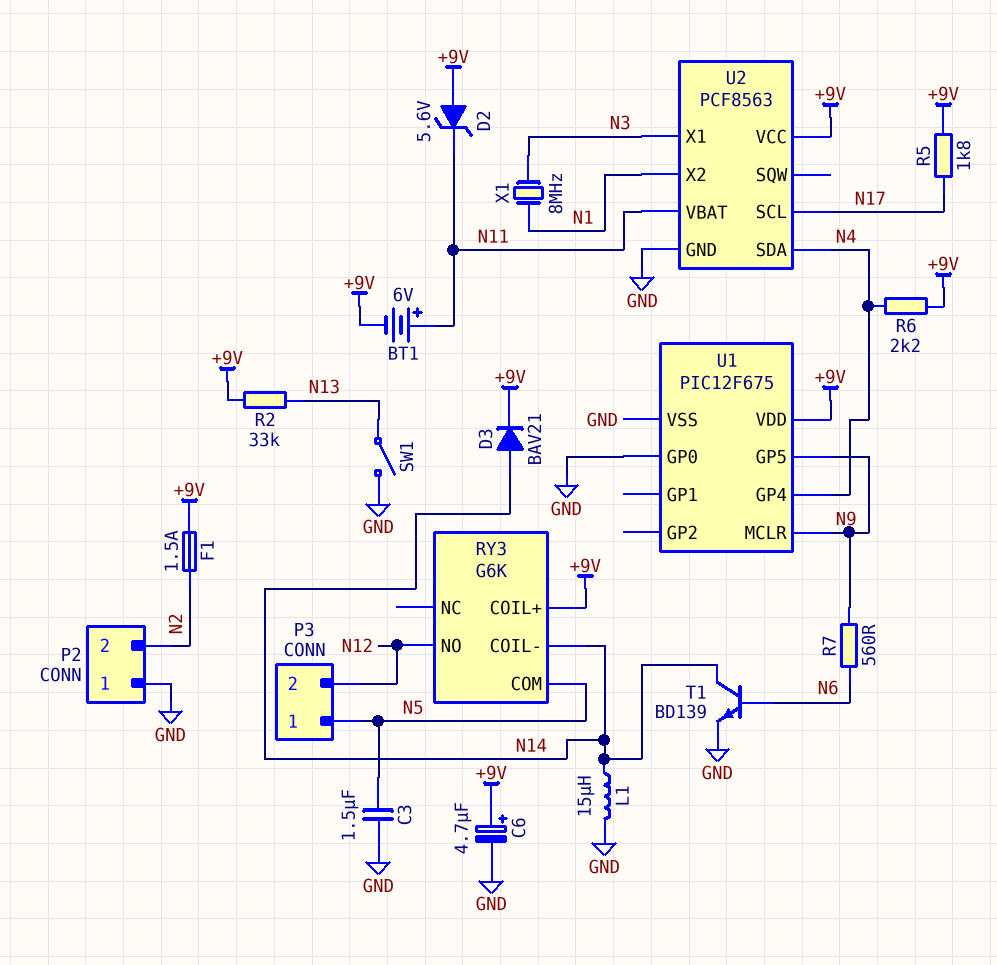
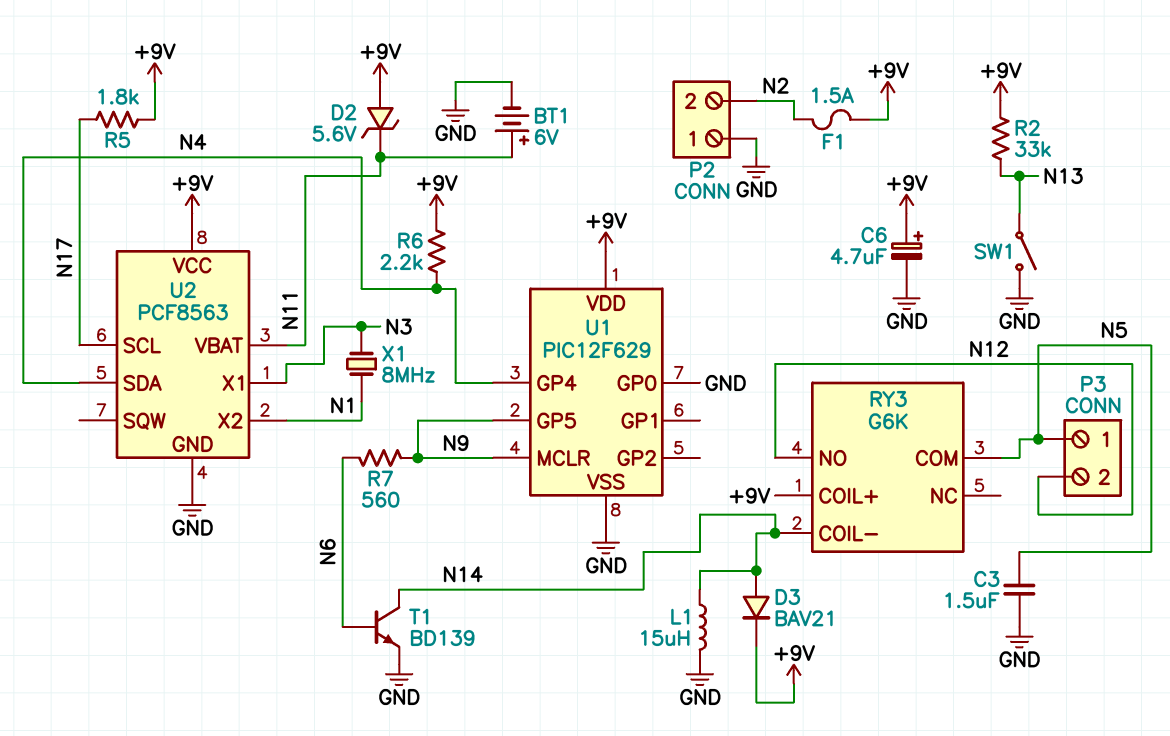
BT1: 6V (plus N11, minus +9V) -> 6V (plus N11, minus GND)
U1: PIC12F675 -> PIC12F629

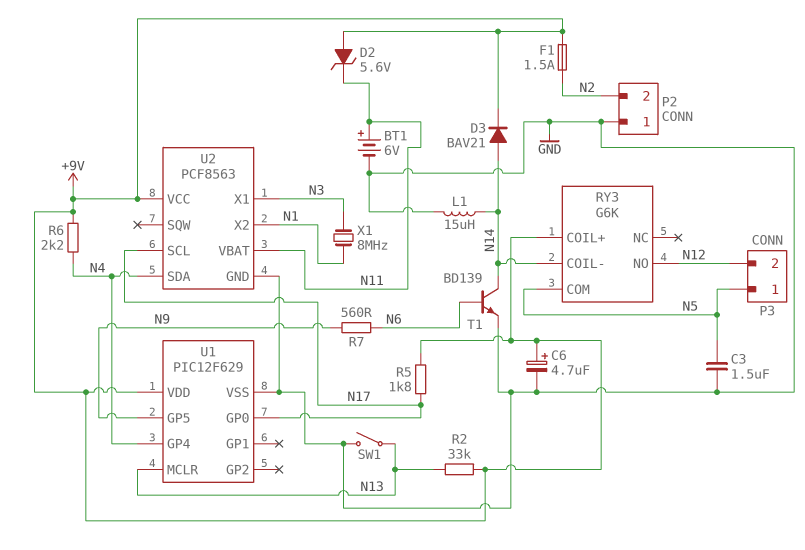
U1 pin GP0: GND -> N17
U1 pin MCLR: N9 -> N13

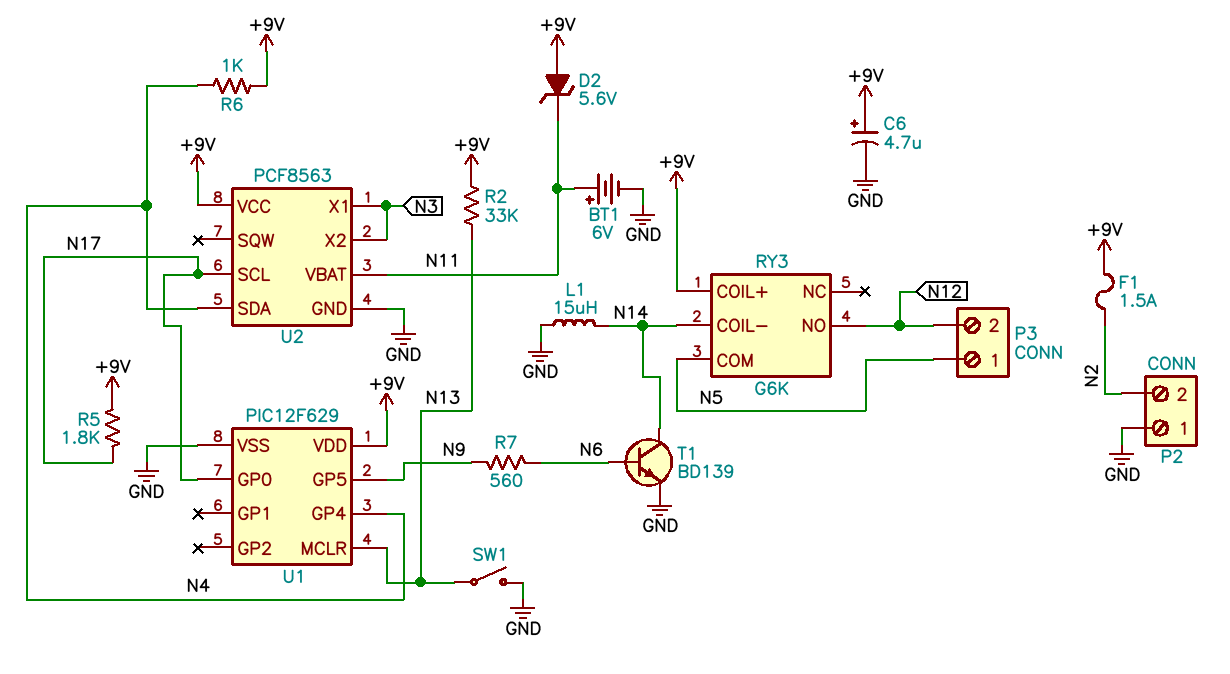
C3: 1.5uF (GND, N5) -> none
D3: diode BAV21 (A N14, K +9V) -> none
R6: 2.2k (+9V, N4) -> 1k (+9V, N4)
U2 pin X2: N1 -> N3
X1: 8MHz (N1, N3) -> none

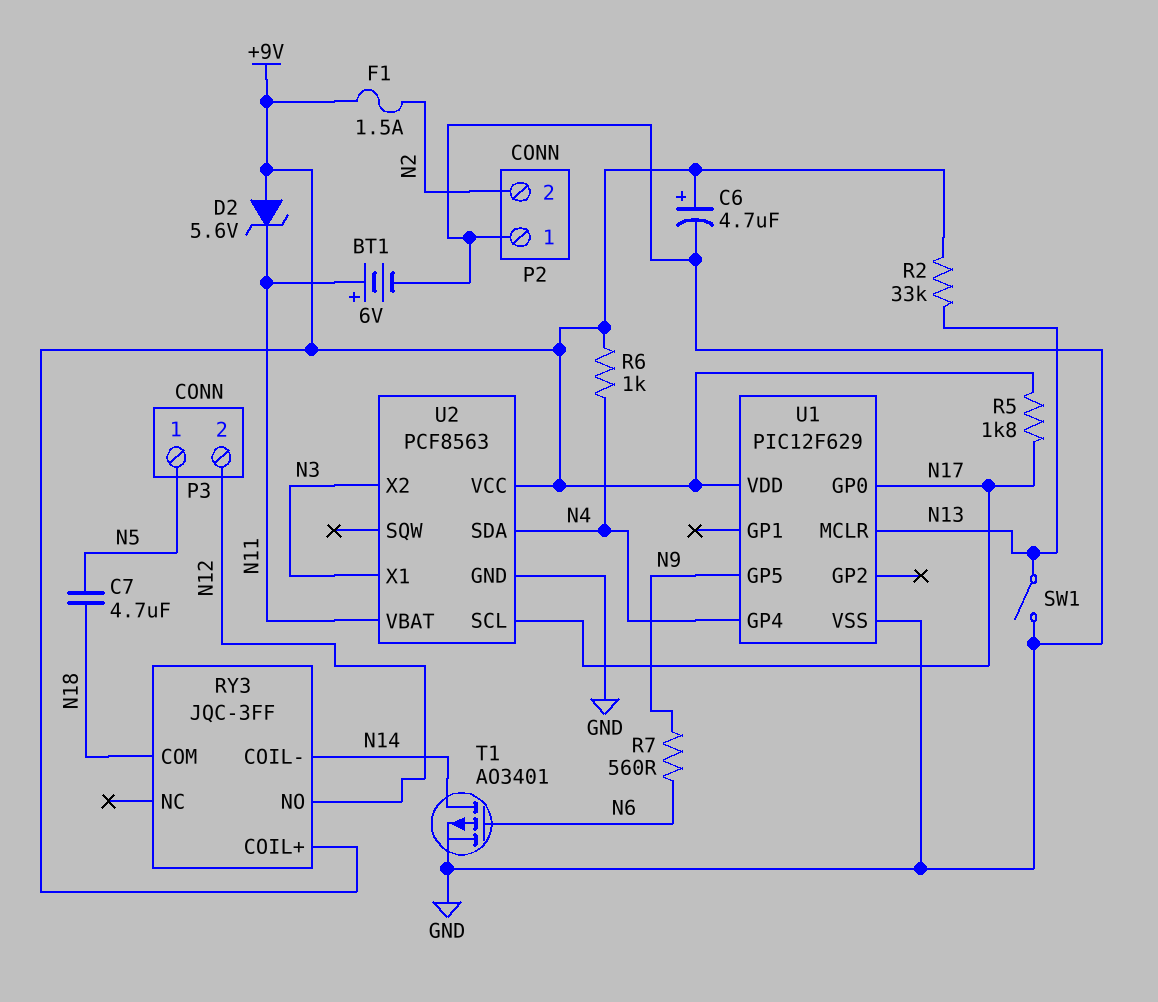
C7: none -> 4.7uF (N5, N18)
L1: 15uH (GND, N14) -> none
RY3: G6K -> JQC-3FF
RY3 pin COM: N5 -> N18
T1: NPN BD139 (B N6, C N14, E GND) -> PMOS AO3401 (G N6, D N14, S GND)

